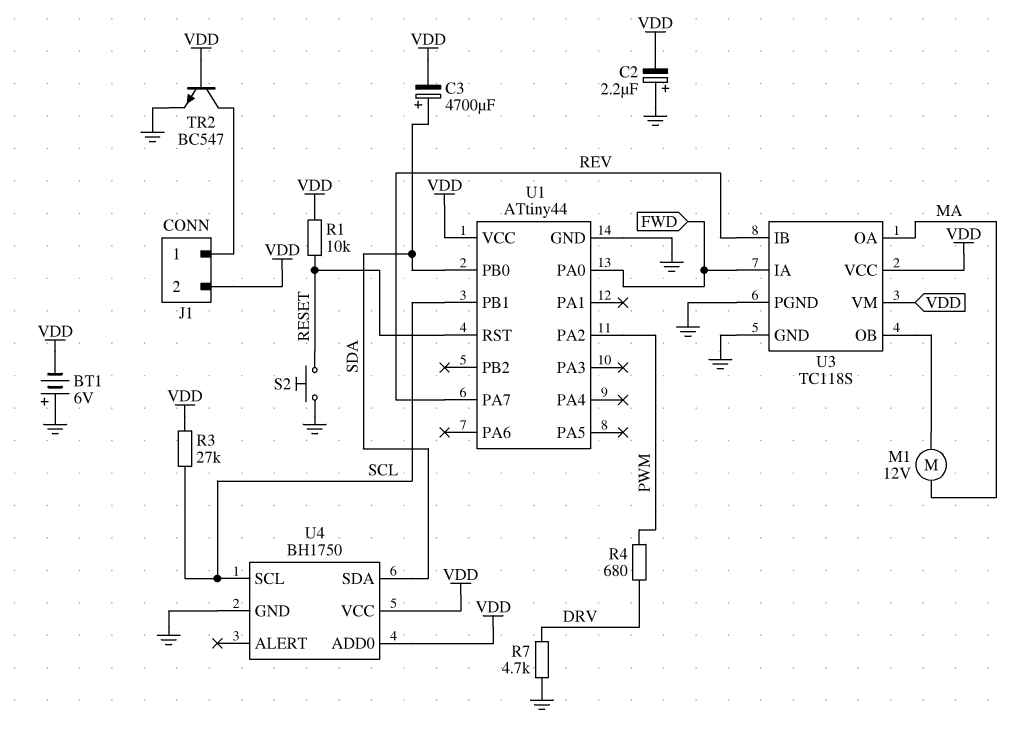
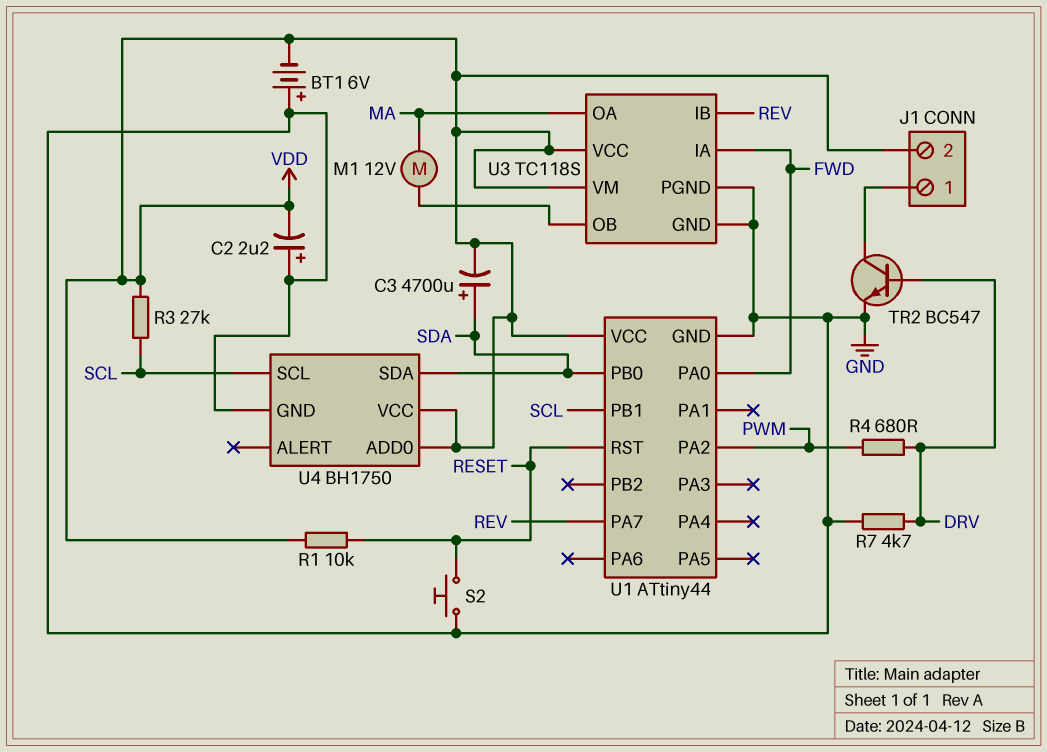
TR2: NPN BC547 (B VDD, C J1/1, E GND) -> NPN BC547 (B DRV, C J1/1, E GND)

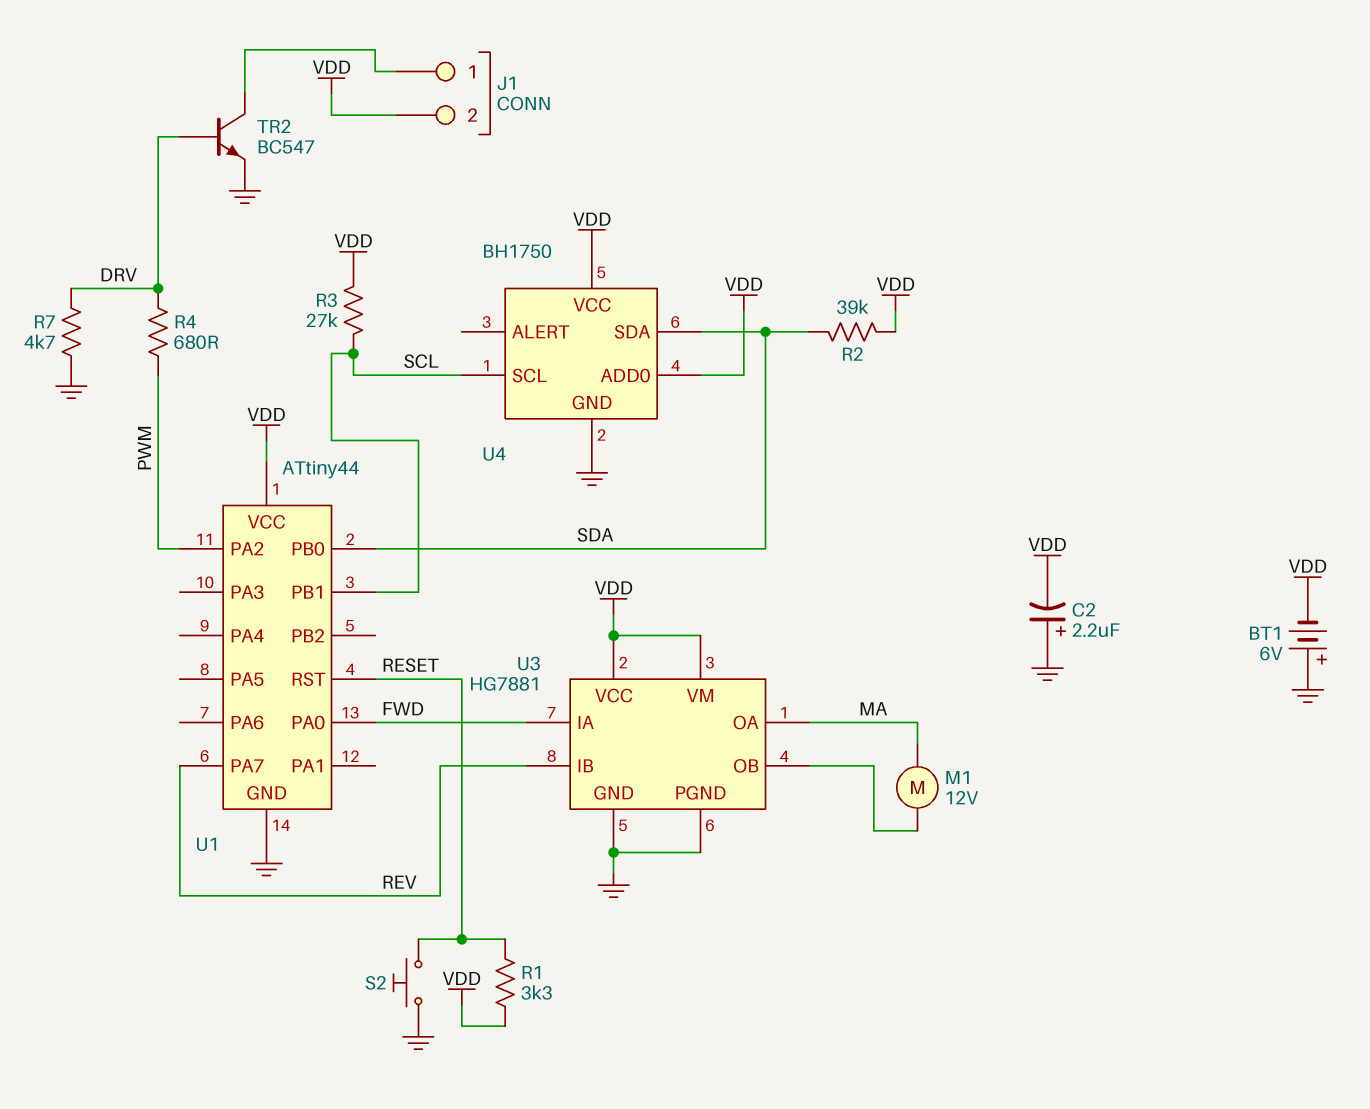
C3: 4700uF (plus SDA, minus VDD) -> none
R1: 10k (RESET, VDD) -> 3.3k (RESET, VDD)
R2: none -> 39k (SDA, VDD)
U3: TC118S -> HG7881

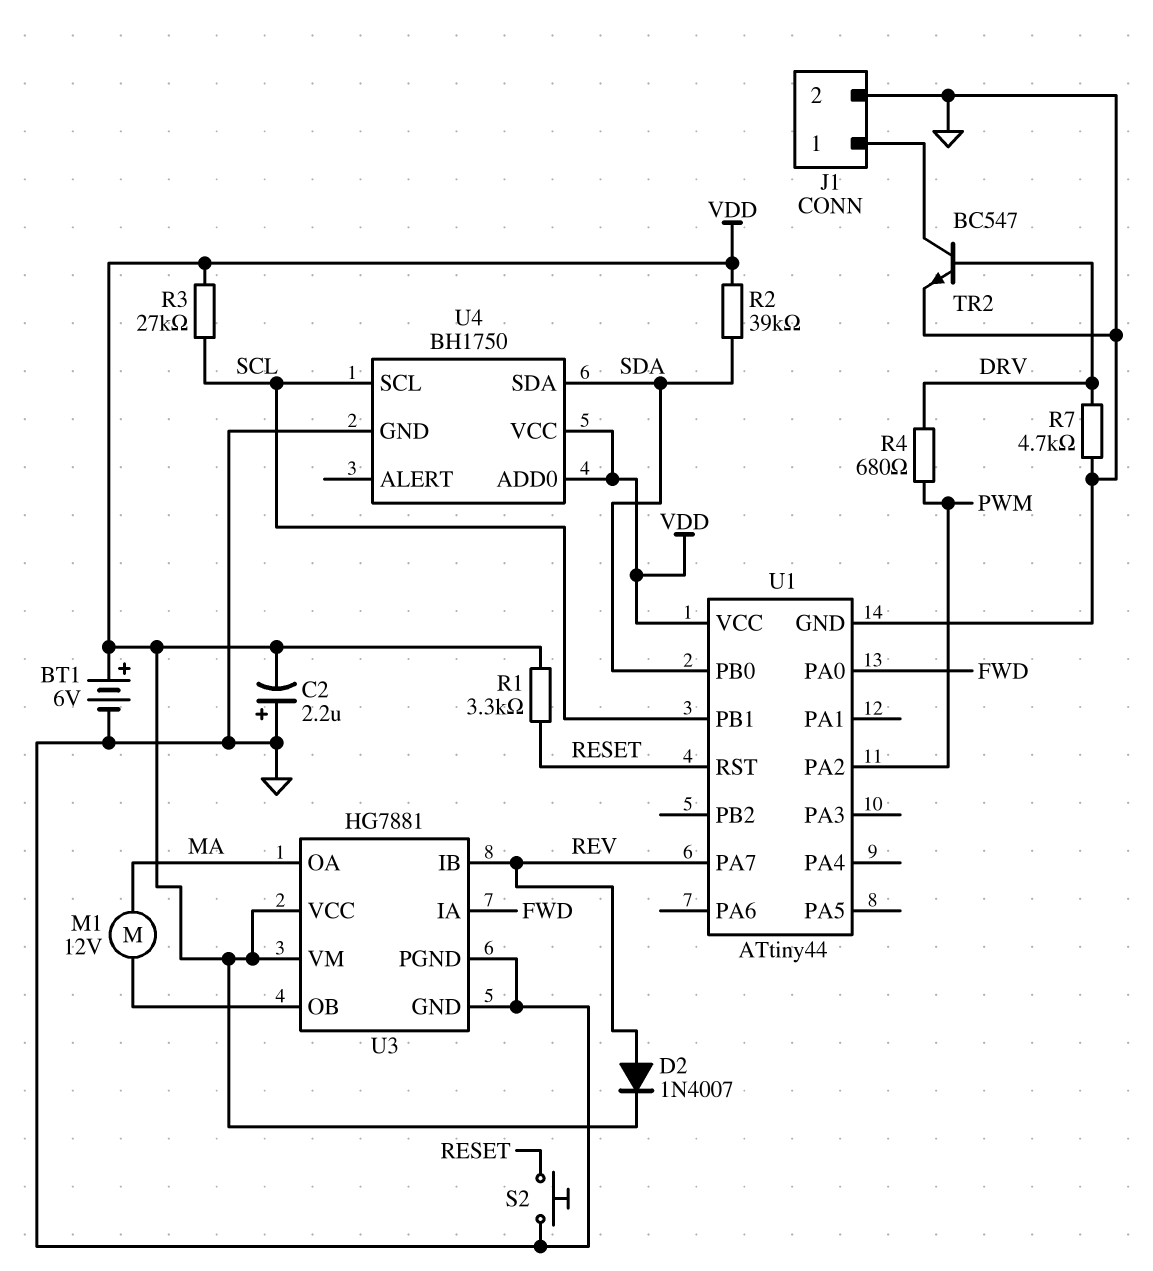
BT1: 6V (plus GND, minus VDD) -> 6V (plus VDD, minus GND)
D2: none -> diode 1N4007 (A REV, K VDD)
J1 pin 2: VDD -> GND

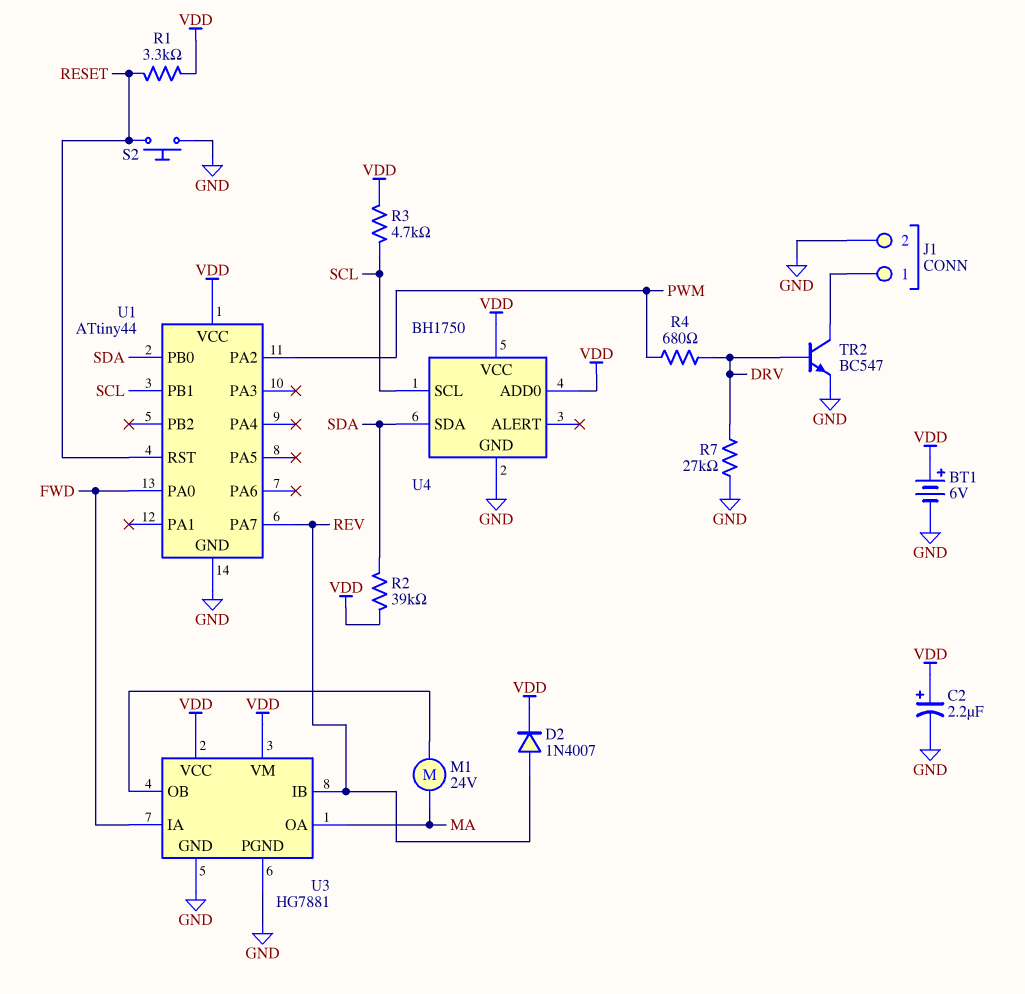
C2: 2.2uF (plus GND, minus VDD) -> 2.2uF (plus VDD, minus GND)
M1: motor 12V (MA, U3/OB) -> motor 24V (MA, U3/OB)
R3: 27k (SCL, VDD) -> 4.7k (SCL, VDD)
R7: 4.7k (DRV, GND) -> 27k (DRV, GND)

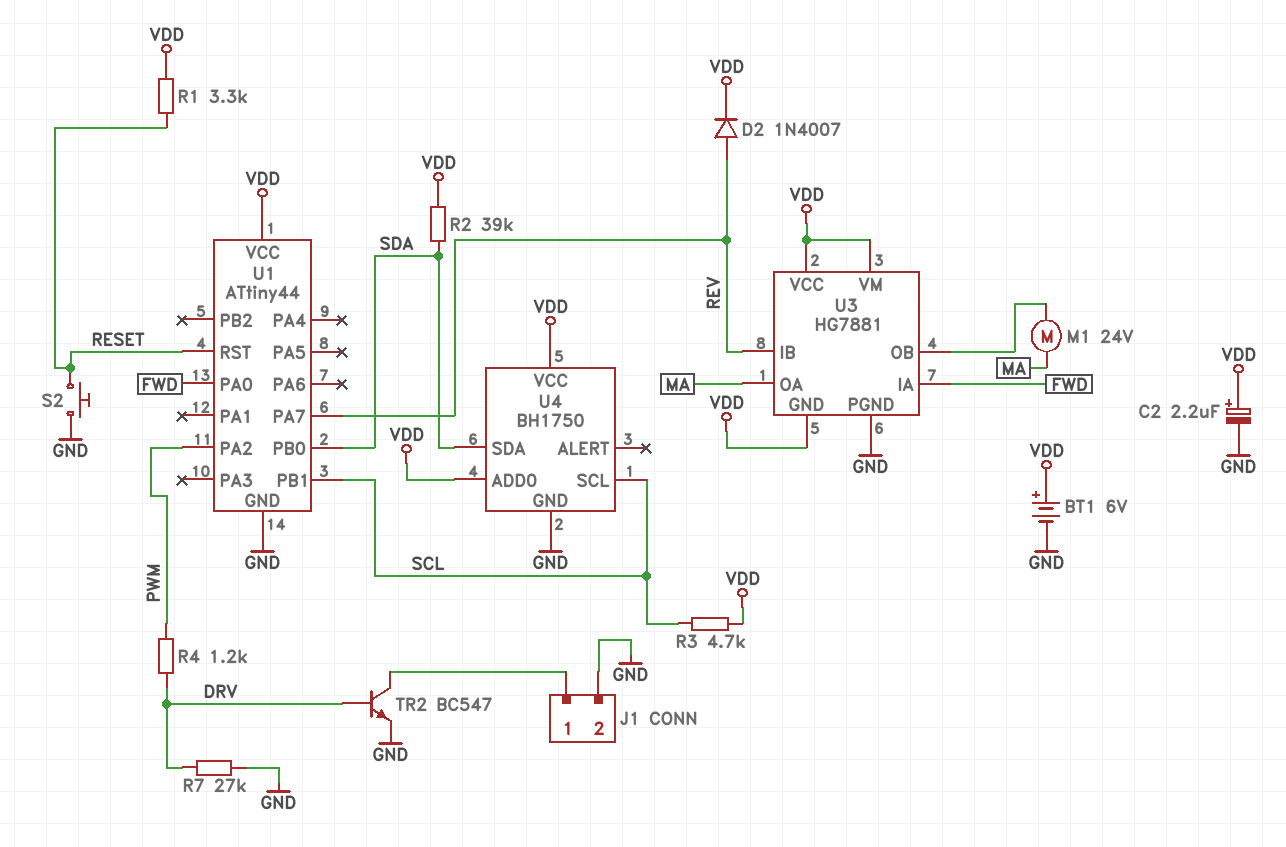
R4: 680 (DRV, PWM) -> 1.2k (DRV, PWM)
U3 pin GND: GND -> VDD

